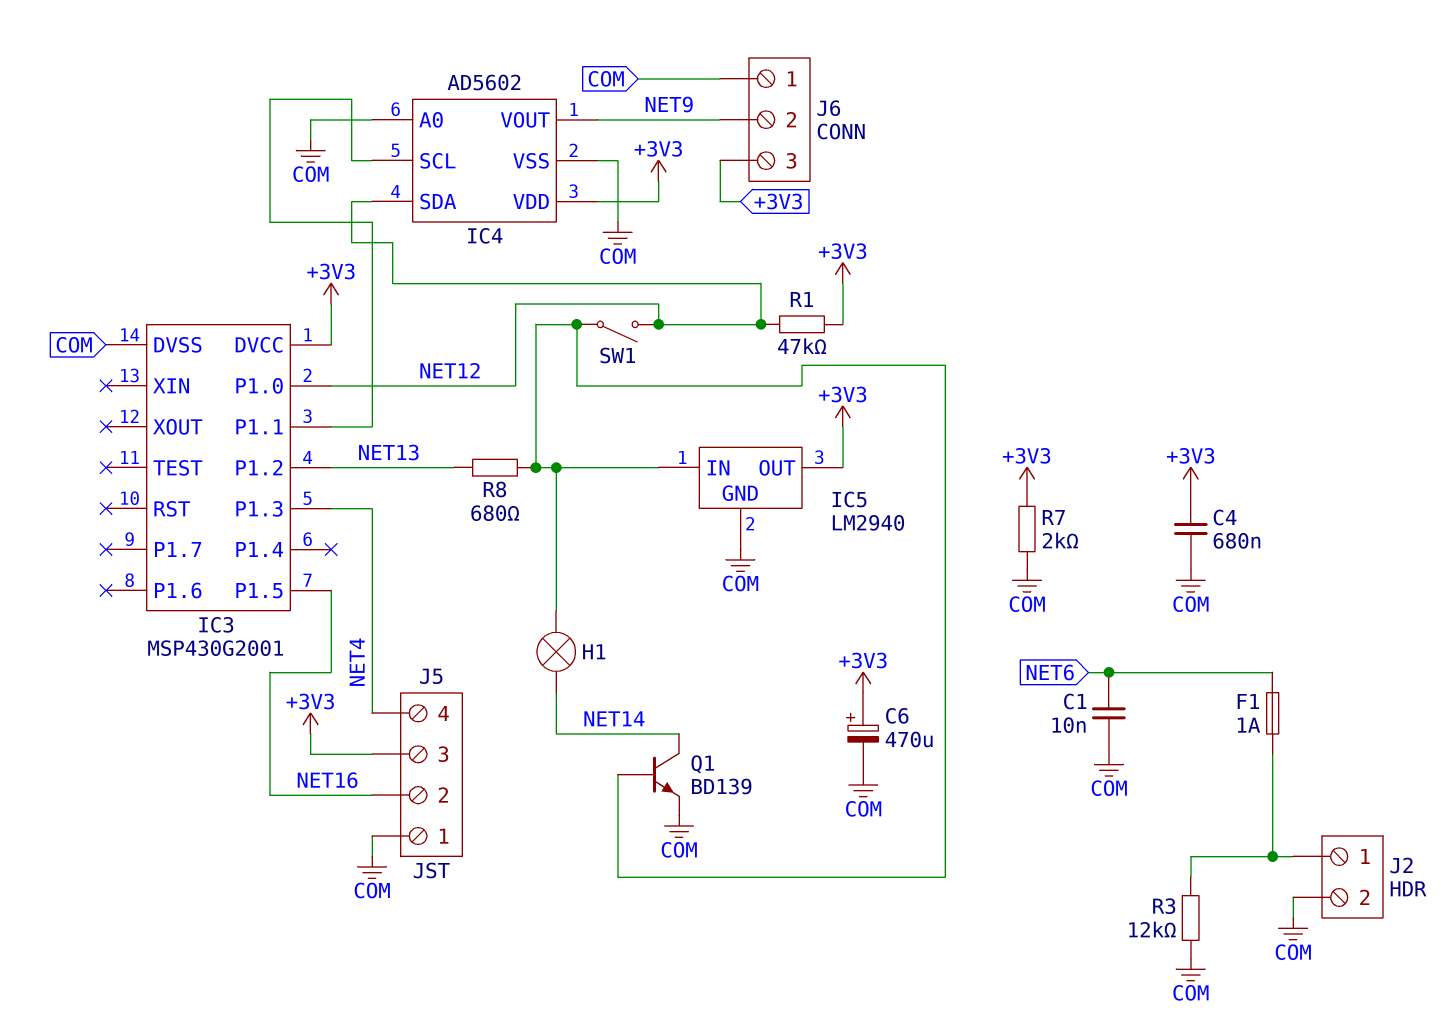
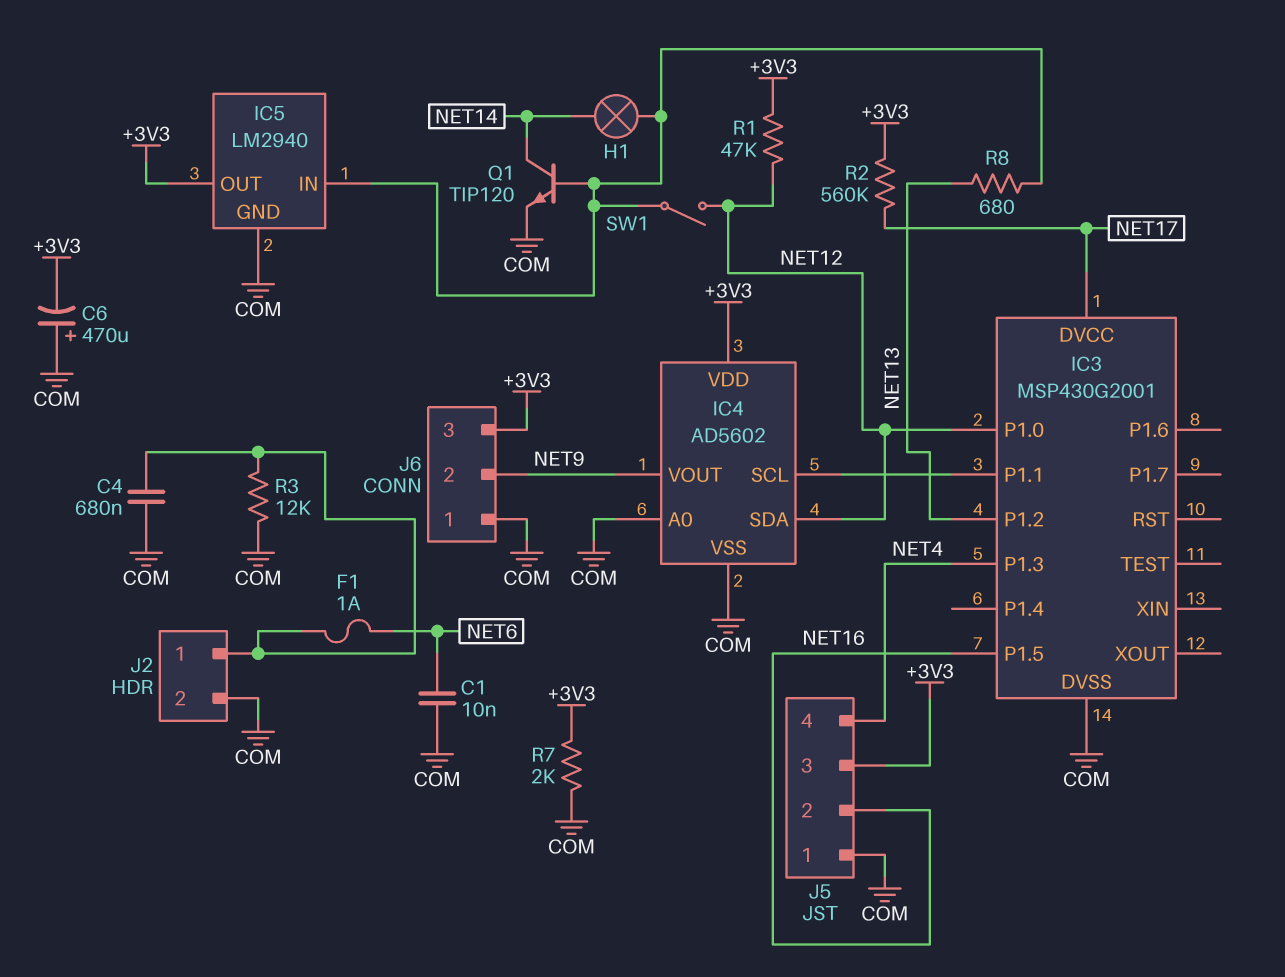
C4: 680nF (+3V3, COM) -> 680nF (COM, J2/1)
C6: 470uF (plus +3V3, minus COM) -> 470uF (plus COM, minus +3V3)
IC3 pin DVCC: +3V3 -> NET17
Q1: NPN BD139 (B IC5/IN, C NET14, E COM) -> NPN TIP120 (B IC5/IN, C NET14, E COM)
R2: none -> 560k (+3V3, NET17)

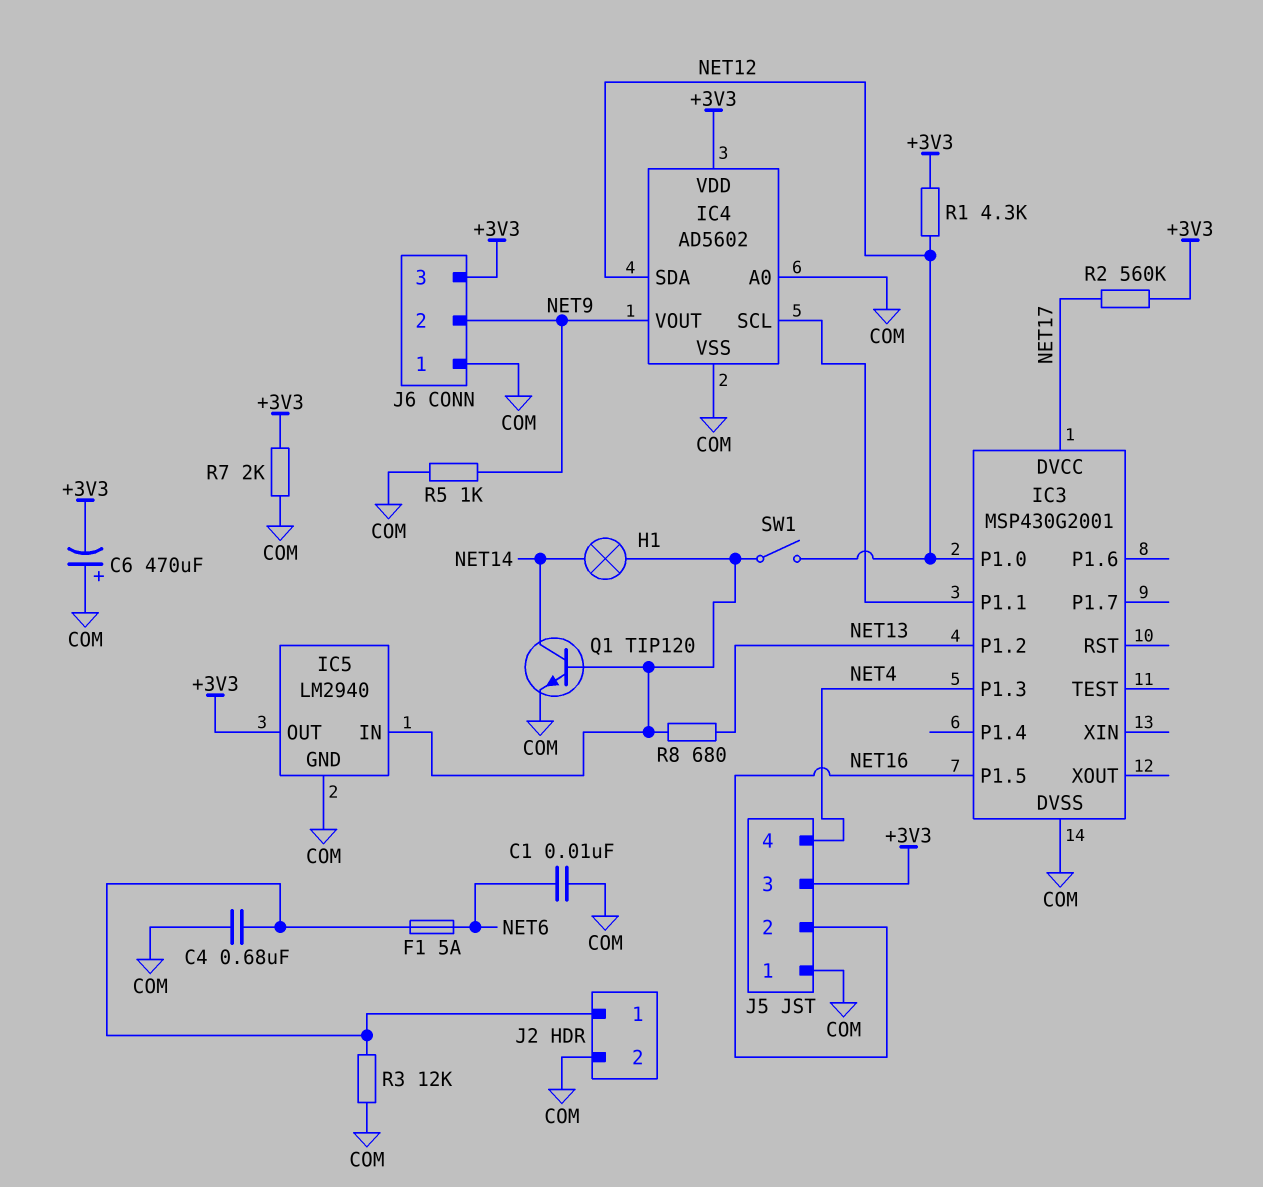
F1: 1A (J2/1, NET6) -> 5A (J2/1, NET6)
R1: 47k (+3V3, NET12) -> 4.3k (+3V3, NET12)
R5: none -> 1k (COM, NET9)

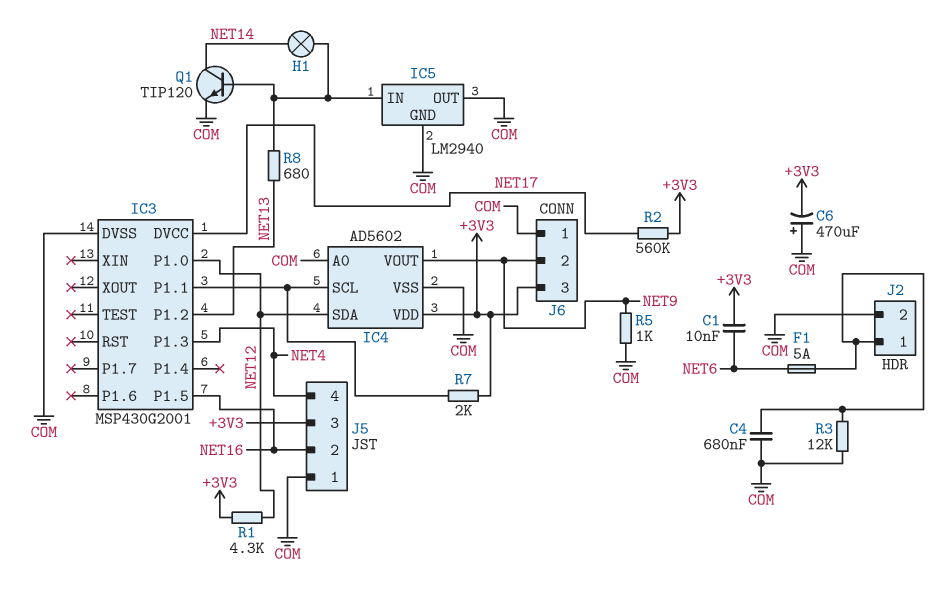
C1: 10nF (COM, NET6) -> 10nF (+3V3, NET6)
IC5 pin OUT: +3V3 -> COM
R7: 2k (+3V3, COM) -> 2k (+3V3, IC3/P1.1)
SW1: switch (IC5/IN, NET12) -> none

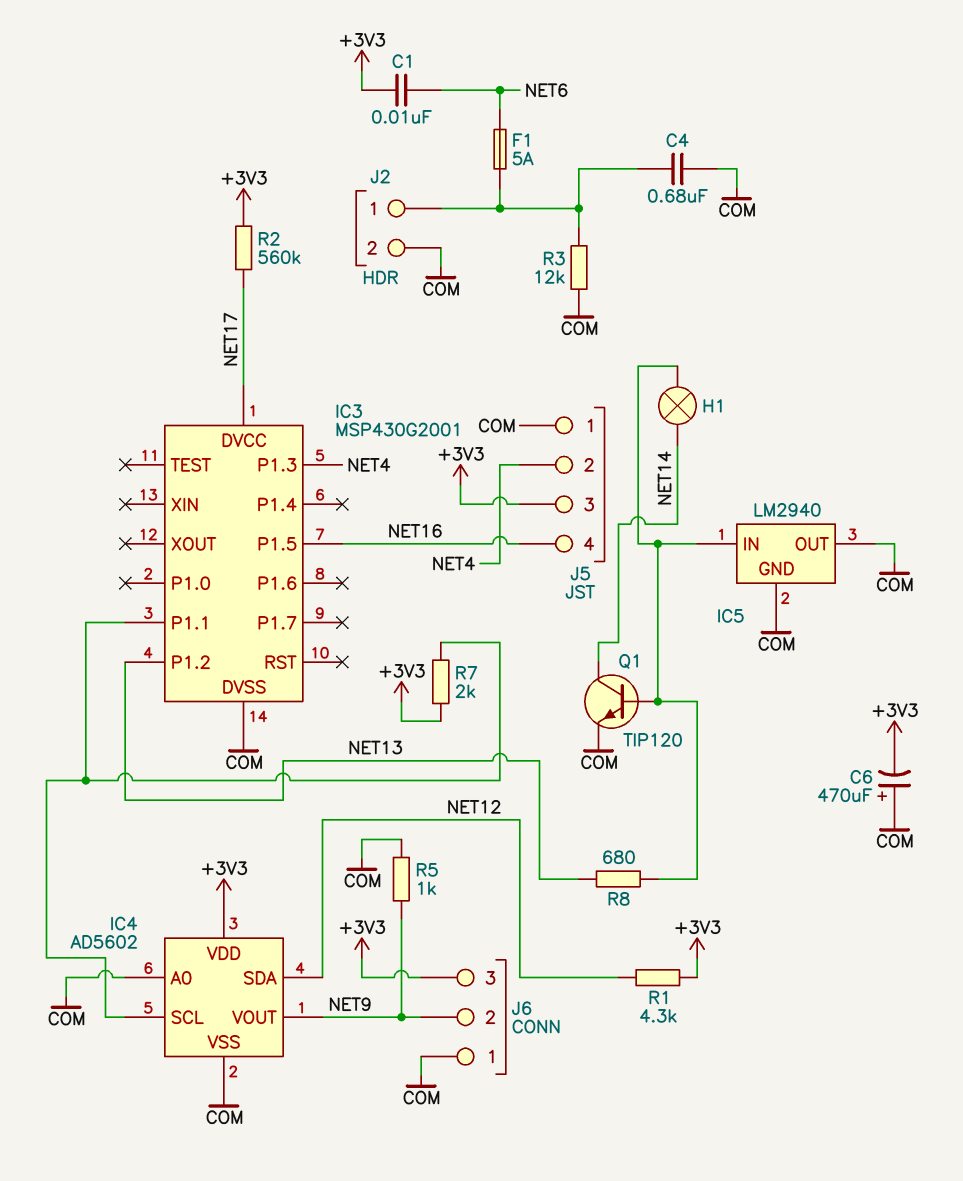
IC3 pin P1.0: NET12 -> none
J5 pin 2: NET16 -> NET4
J5 pin 4: NET4 -> NET16

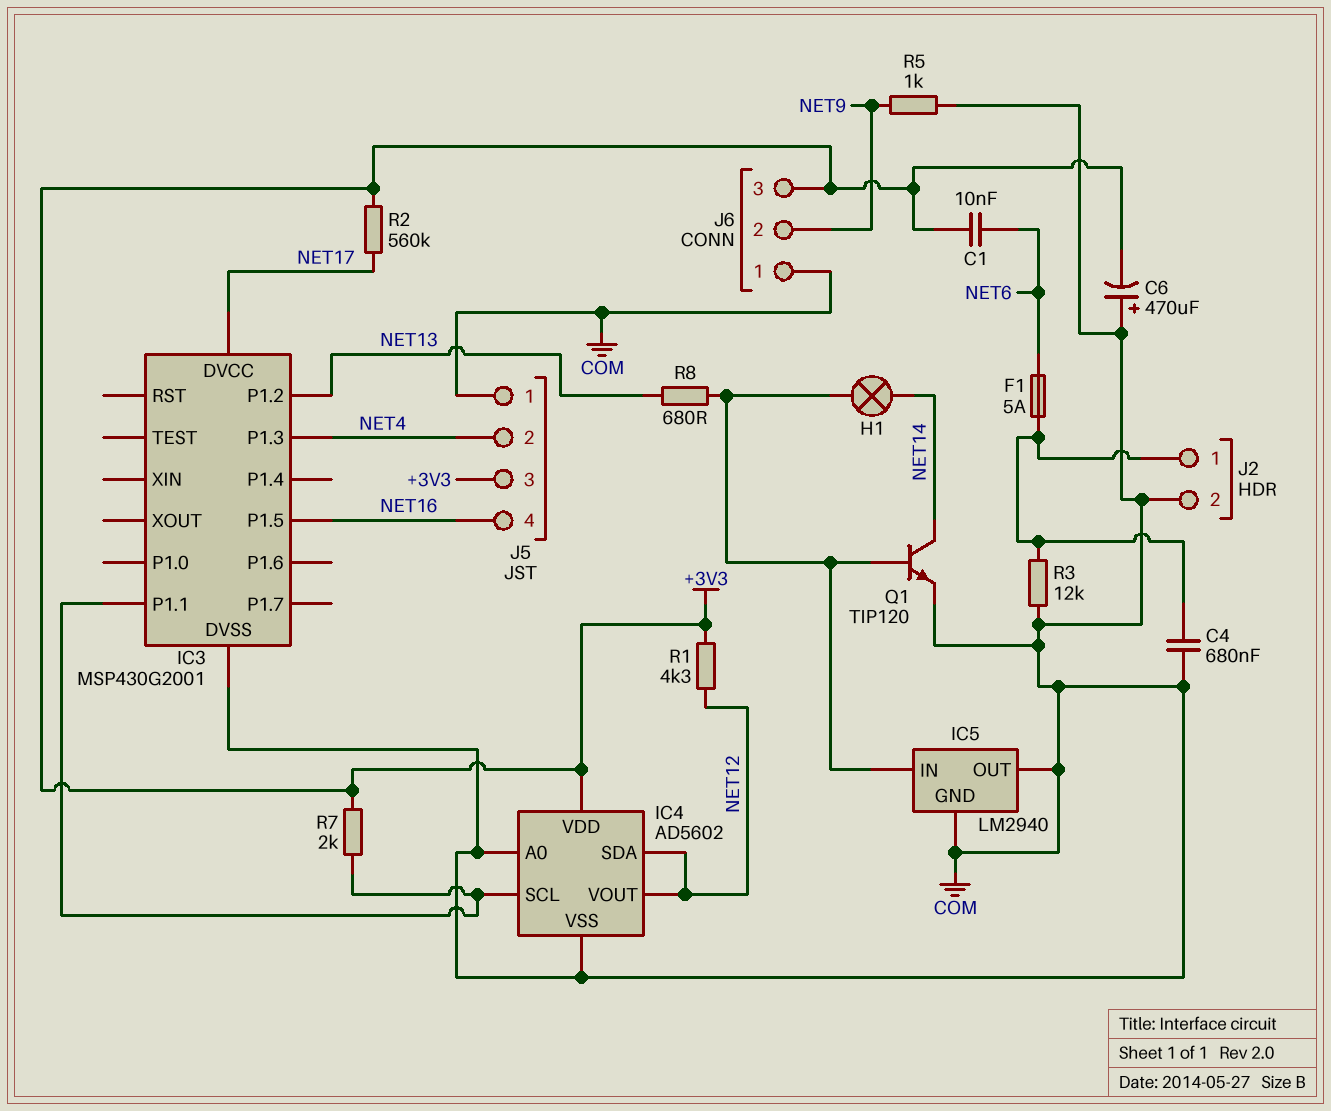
IC4 pin VOUT: NET9 -> NET12

